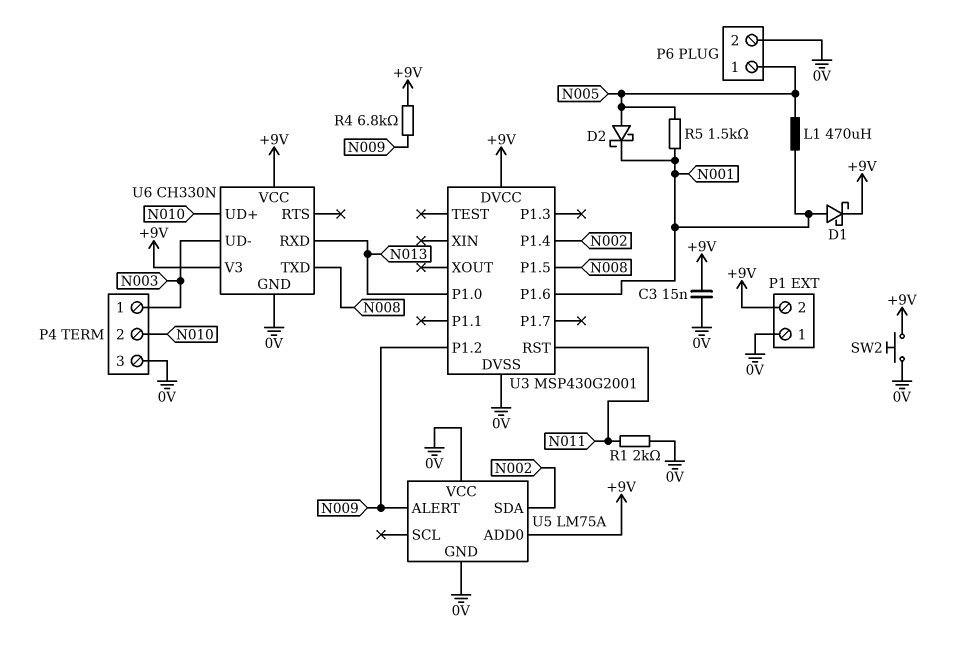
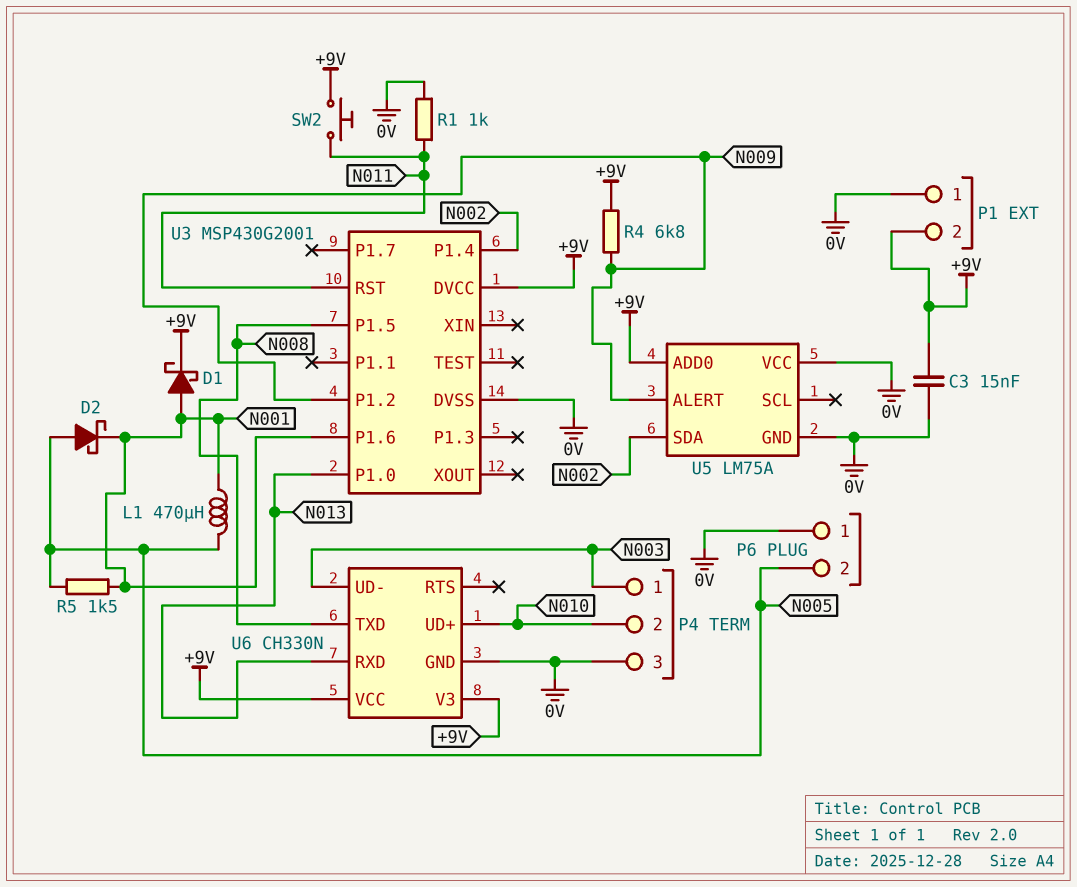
P6 pin 1: N005 -> 0V
P6 pin 2: 0V -> N005
R1: 2k (0V, N011) -> 1k (0V, N011)
SW2: button (+9V, 0V) -> button (+9V, N011)

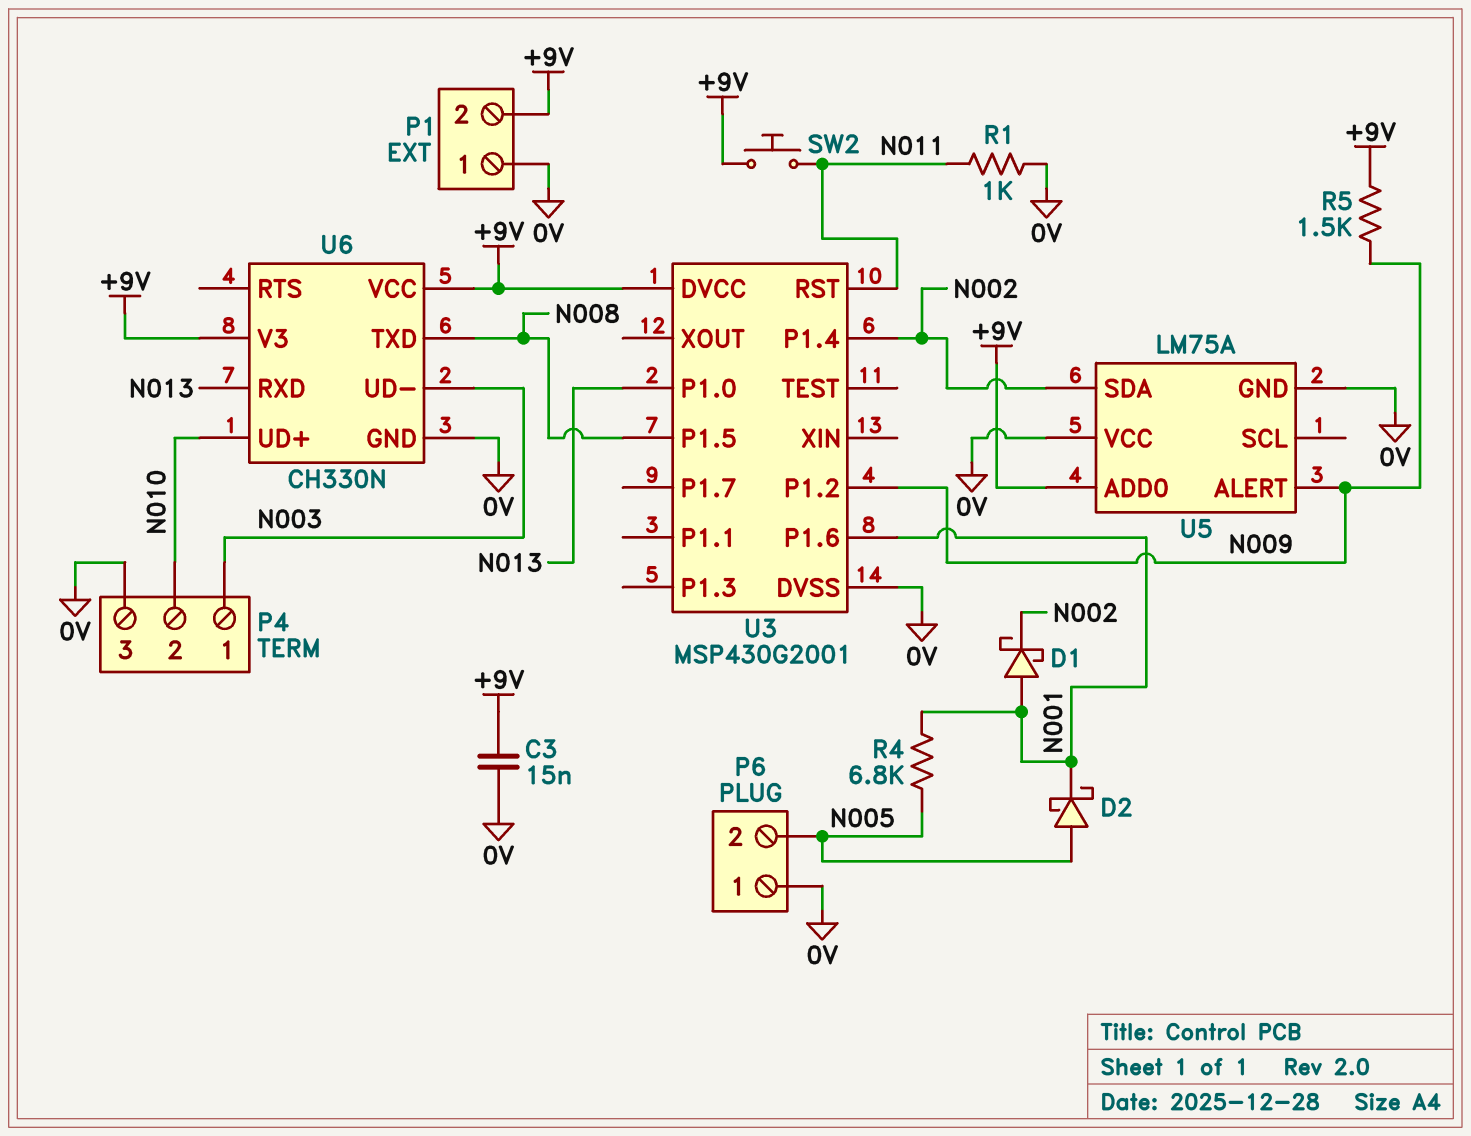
D1: schottky (A N001, K +9V) -> schottky (A N001, K N002)
L1: 470uH (N001, N005) -> none
R4: 6.8k (+9V, N009) -> 6.8k (N001, N005)
R5: 1.5k (N001, N005) -> 1.5k (+9V, N009)

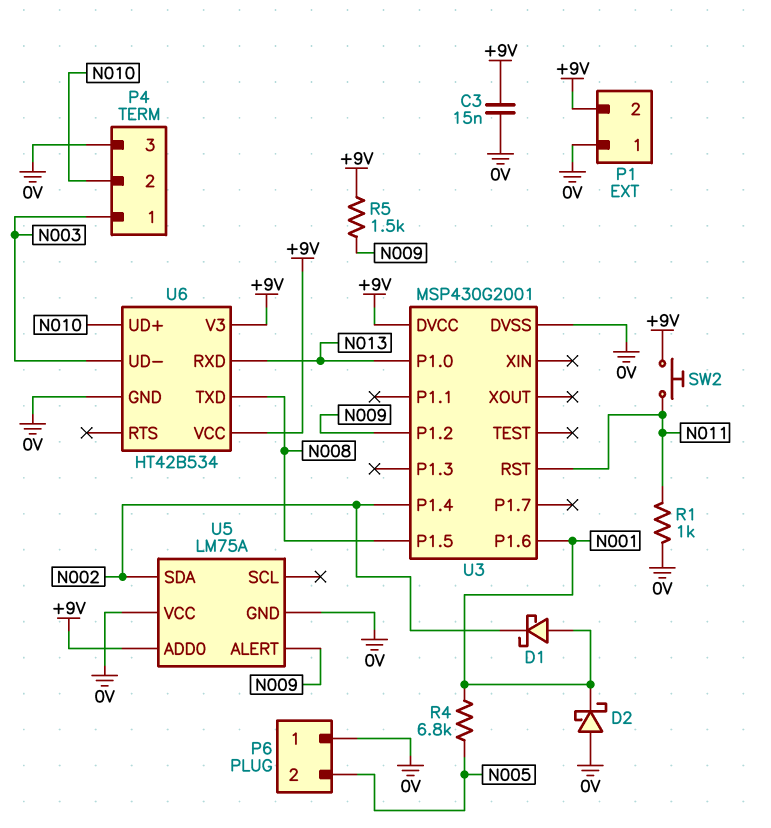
D2: schottky (A N005, K N001) -> schottky (A 0V, K N001)
U6: CH330N -> HT42B534

